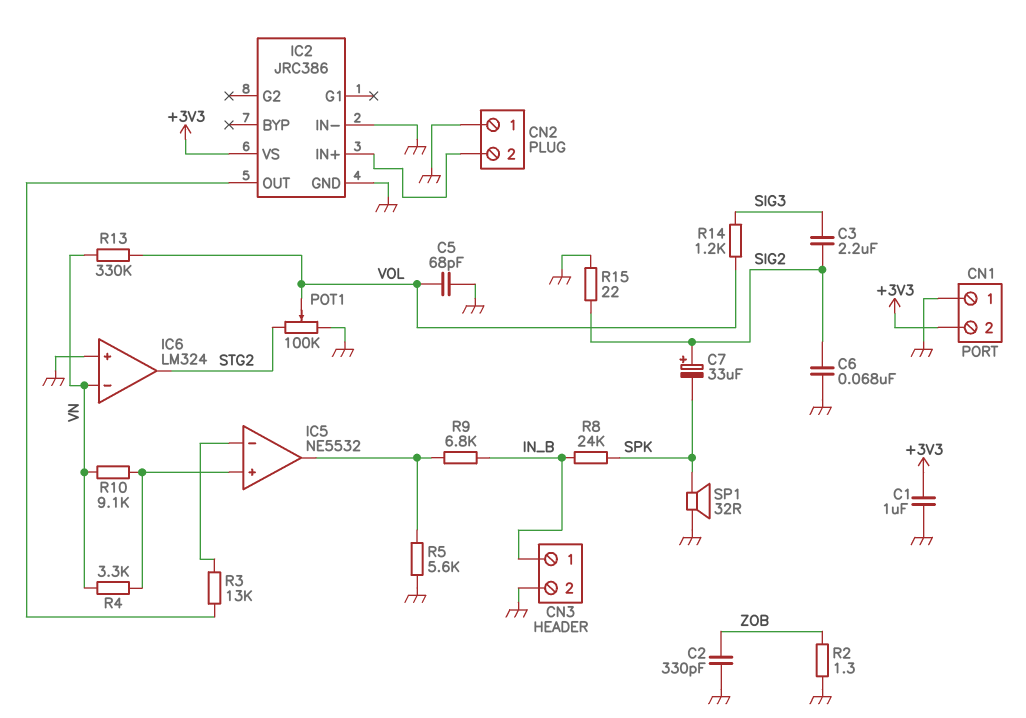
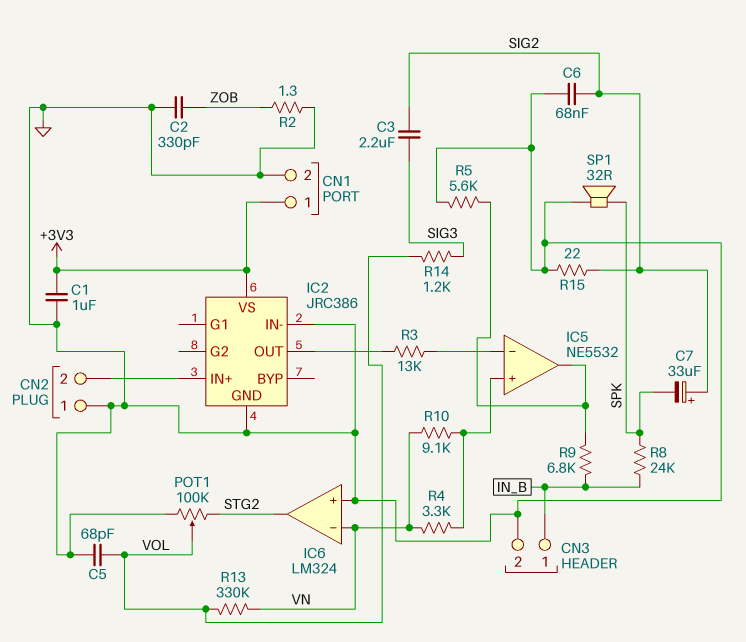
CN1 pin 1: GND -> +3V3
CN1 pin 2: +3V3 -> GND

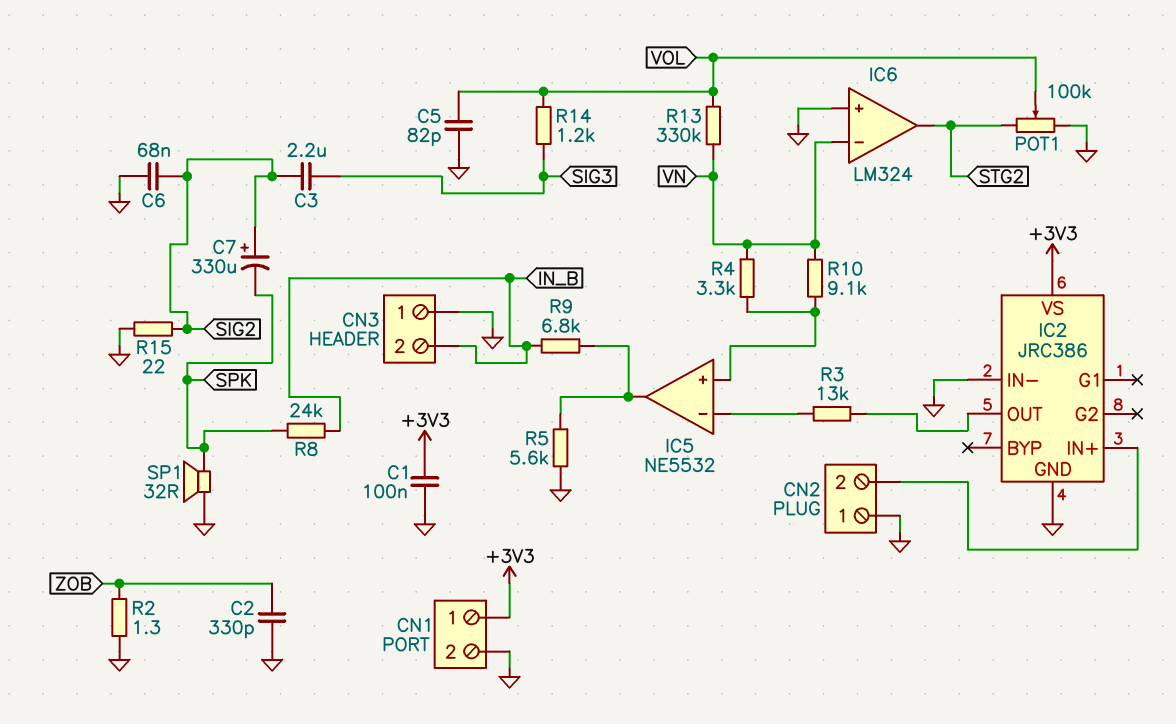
C1: 1uF (+3V3, GND) -> 100nF (+3V3, GND)
C5: 68pF (GND, VOL) -> 82pF (GND, VOL)
C7: 33uF (plus SIG2, minus SPK) -> 330uF (plus SIG2, minus SPK)
CN3 pin 1: IN_B -> GND
CN3 pin 2: GND -> IN_B

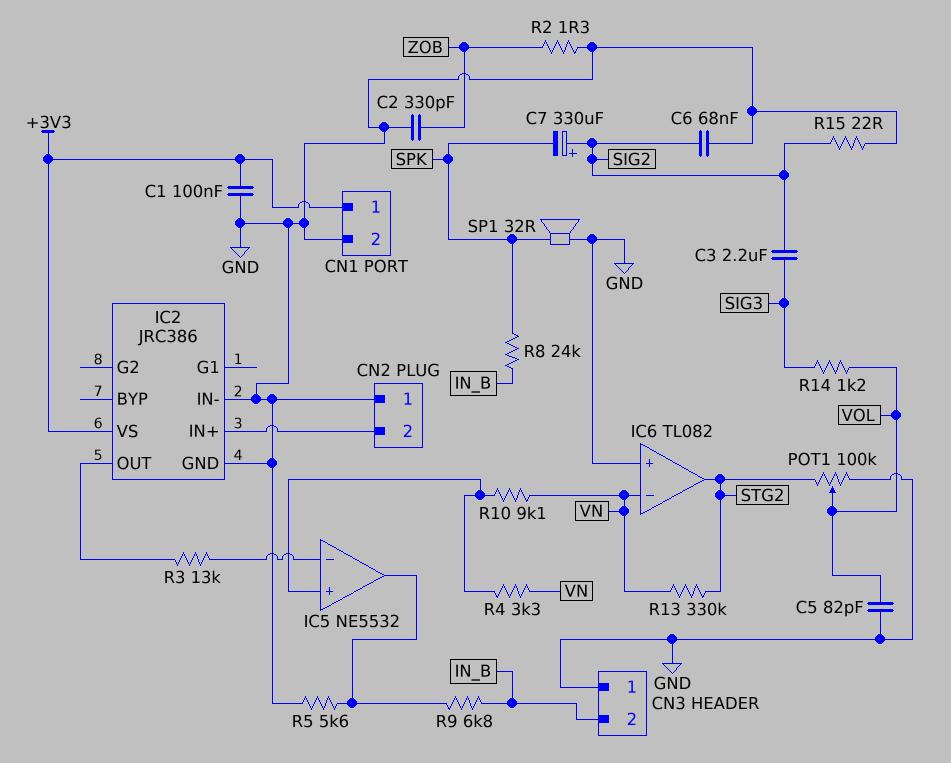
IC6: LM324 -> TL082
R13: 330k (VN, VOL) -> 330k (STG2, VN)

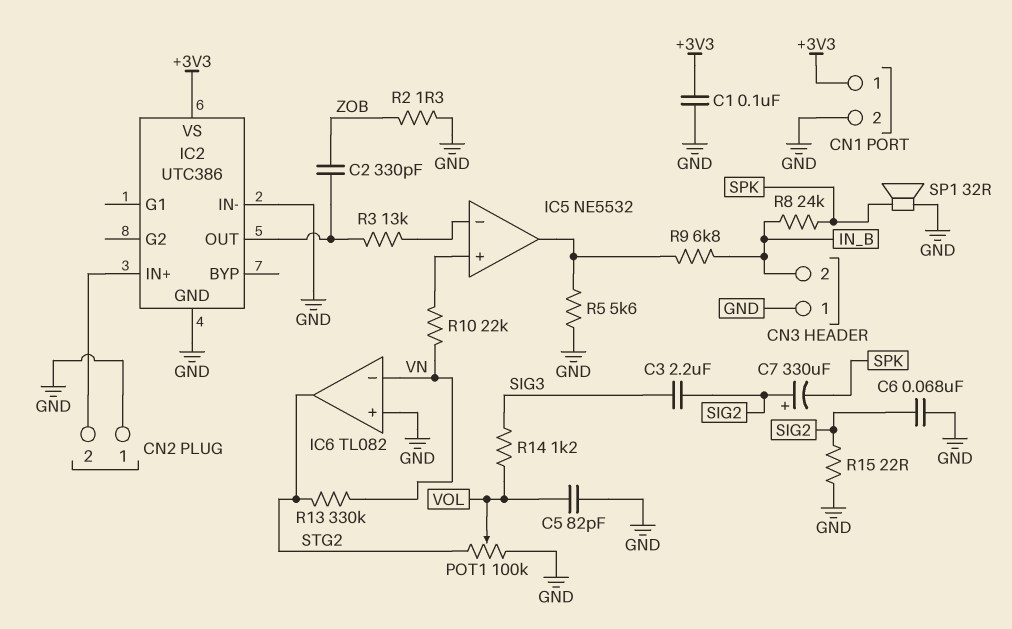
C2: 330pF (GND, ZOB) -> 330pF (IC2/OUT, ZOB)
IC2: JRC386 -> UTC386
R4: 3.3k (IC5/in+, VN) -> none
R10: 9.1k (IC5/in+, VN) -> 22k (IC5/in+, VN)

